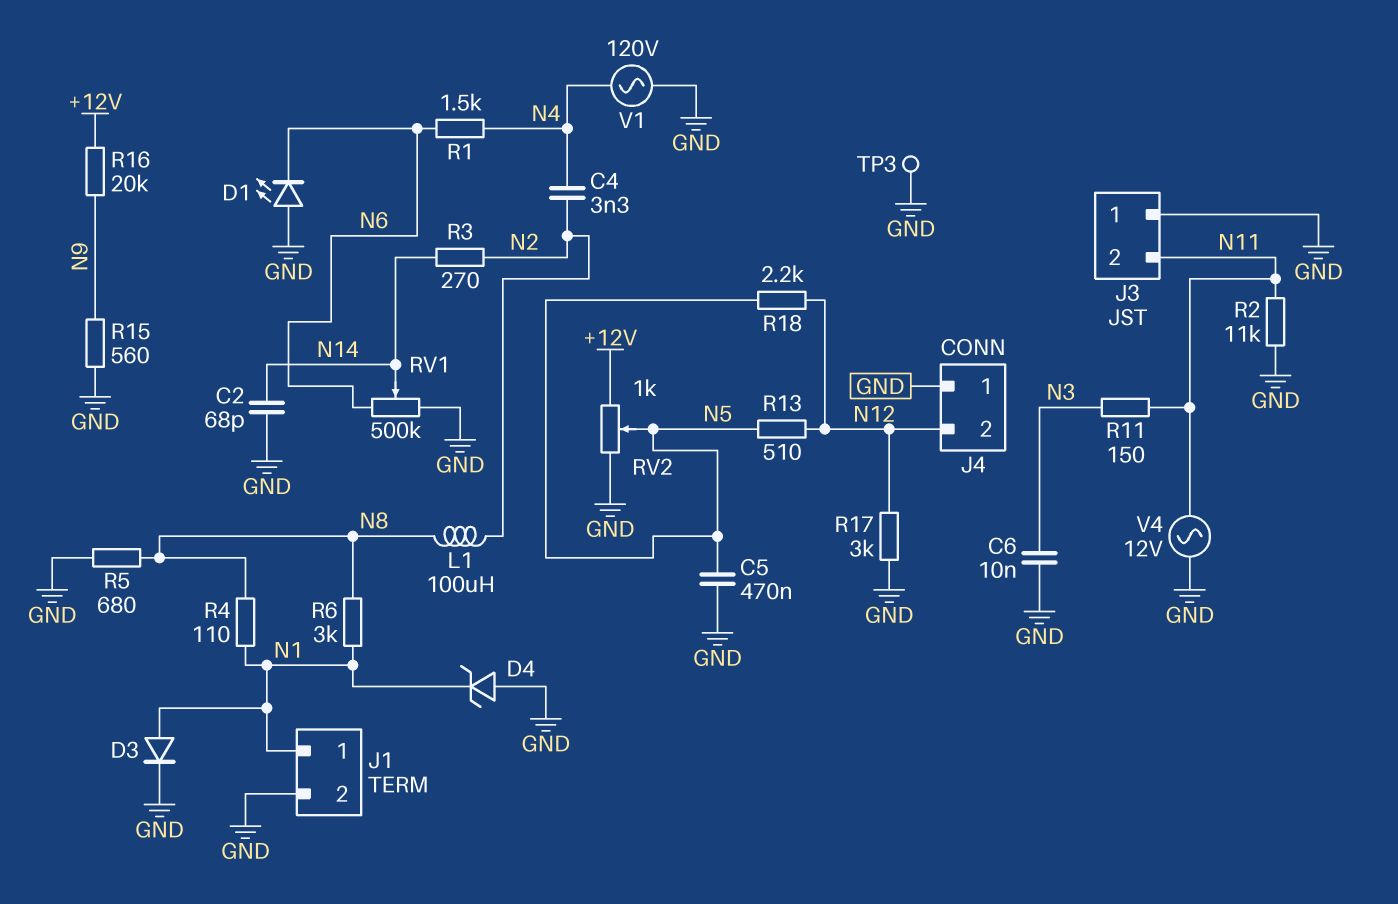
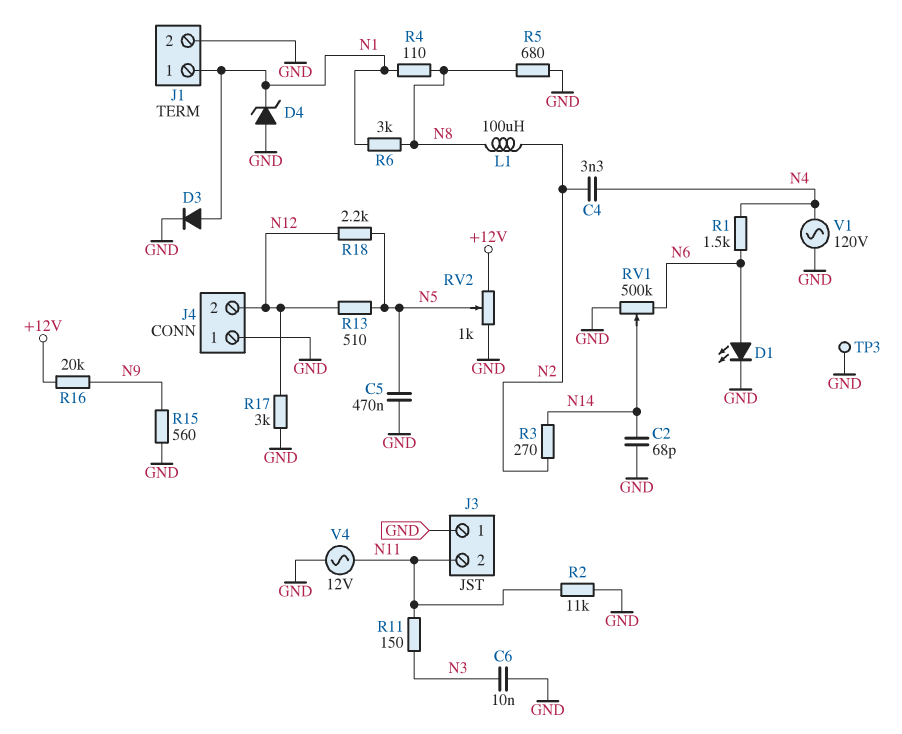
D1: LED (A GND, K N6) -> LED (A N6, K GND)

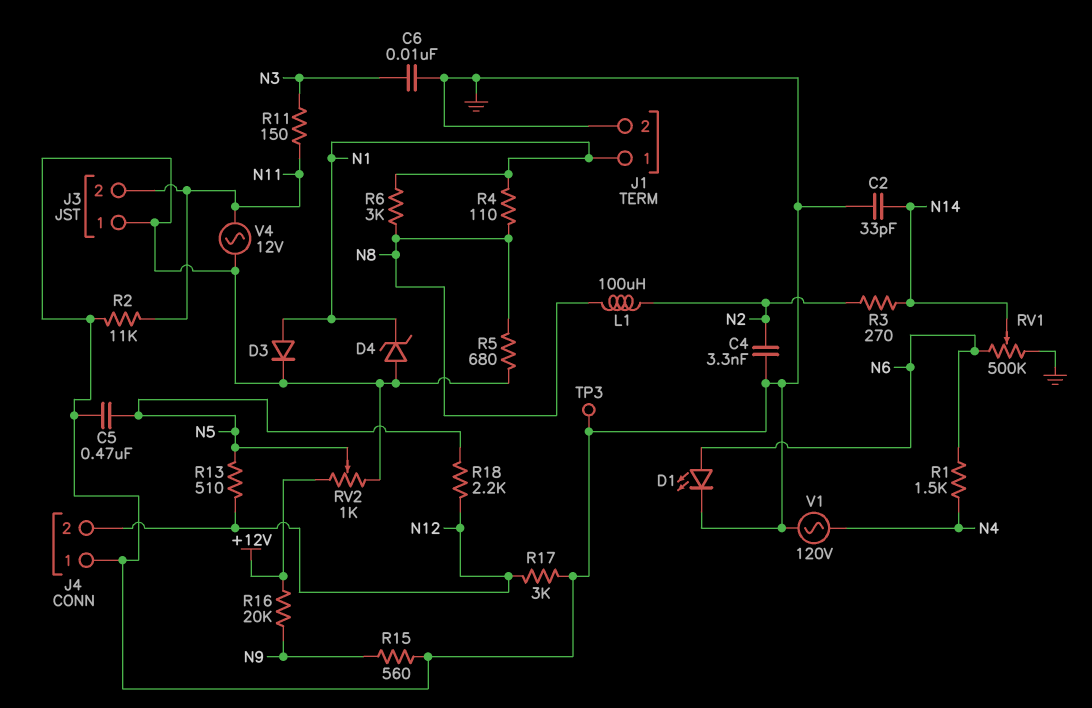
C2: 68pF (GND, N14) -> 33pF (GND, N14)
C4: 3.3nF (N2, N4) -> 3.3nF (GND, N2)

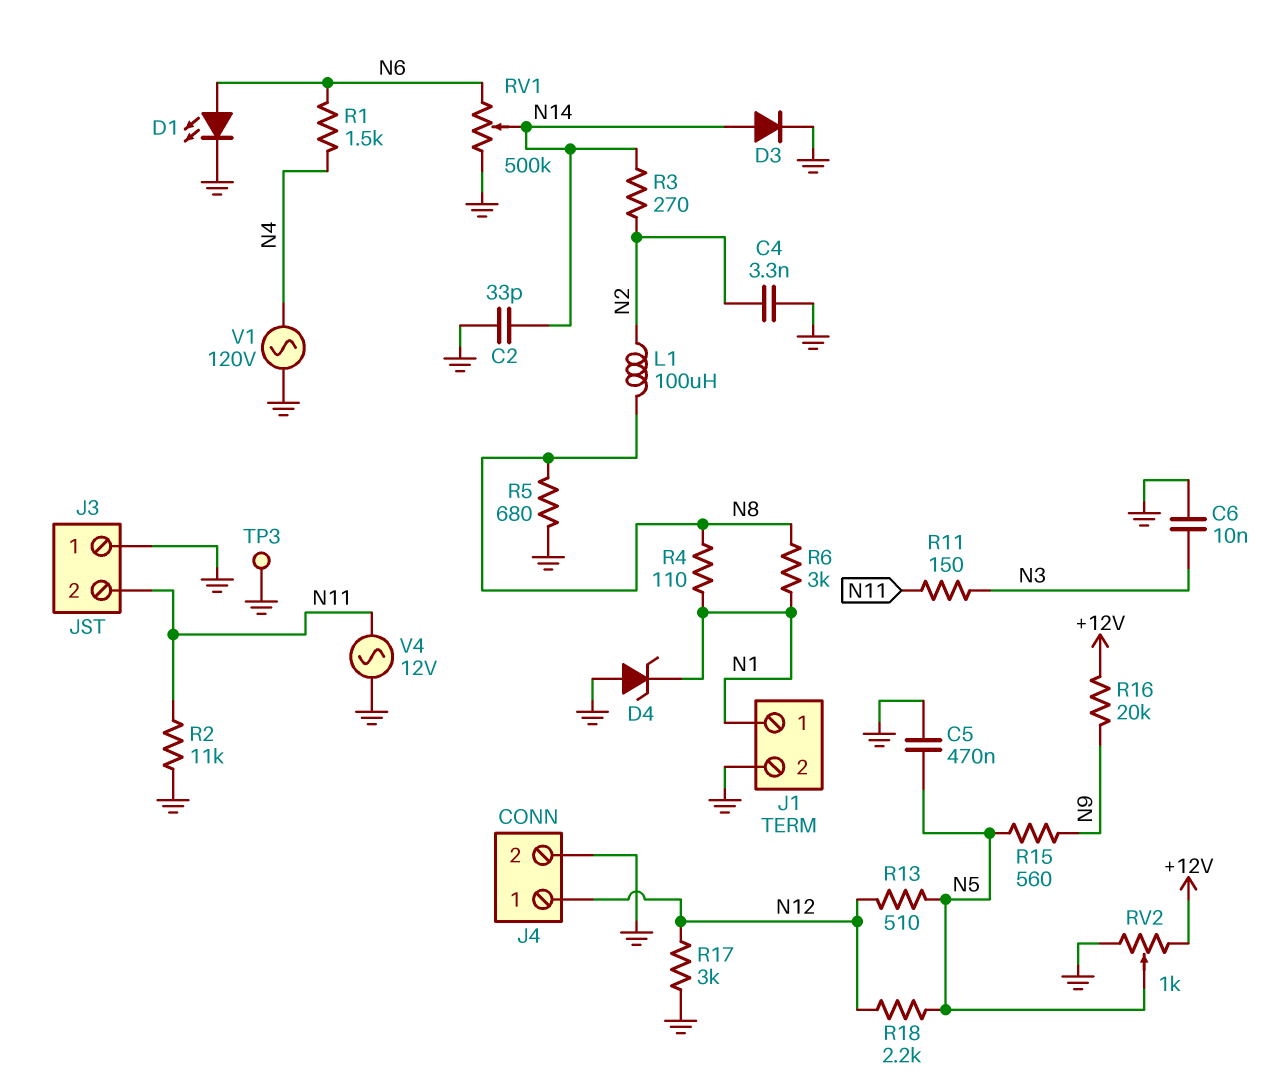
D3: diode (A N1, K GND) -> diode (A N14, K GND)
J4 pin 1: GND -> N12
J4 pin 2: N12 -> GND
R15: 560 (GND, N9) -> 560 (N5, N9)

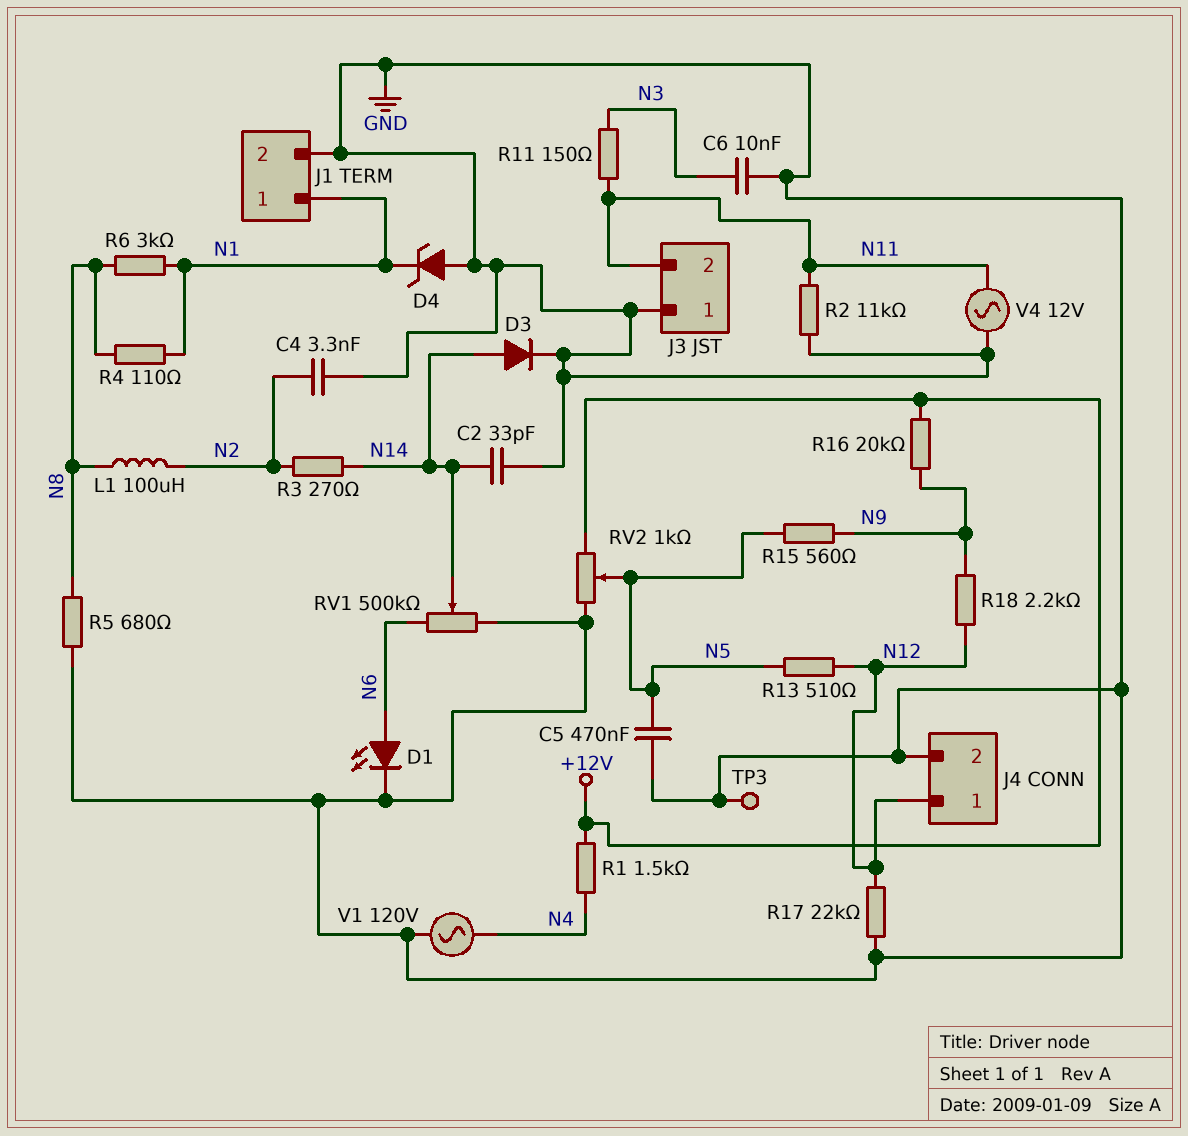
R1: 1.5k (N4, N6) -> 1.5k (+12V, N4)
R17: 3k (GND, N12) -> 22k (GND, N12)
R18: 2.2k (N5, N12) -> 2.2k (N9, N12)

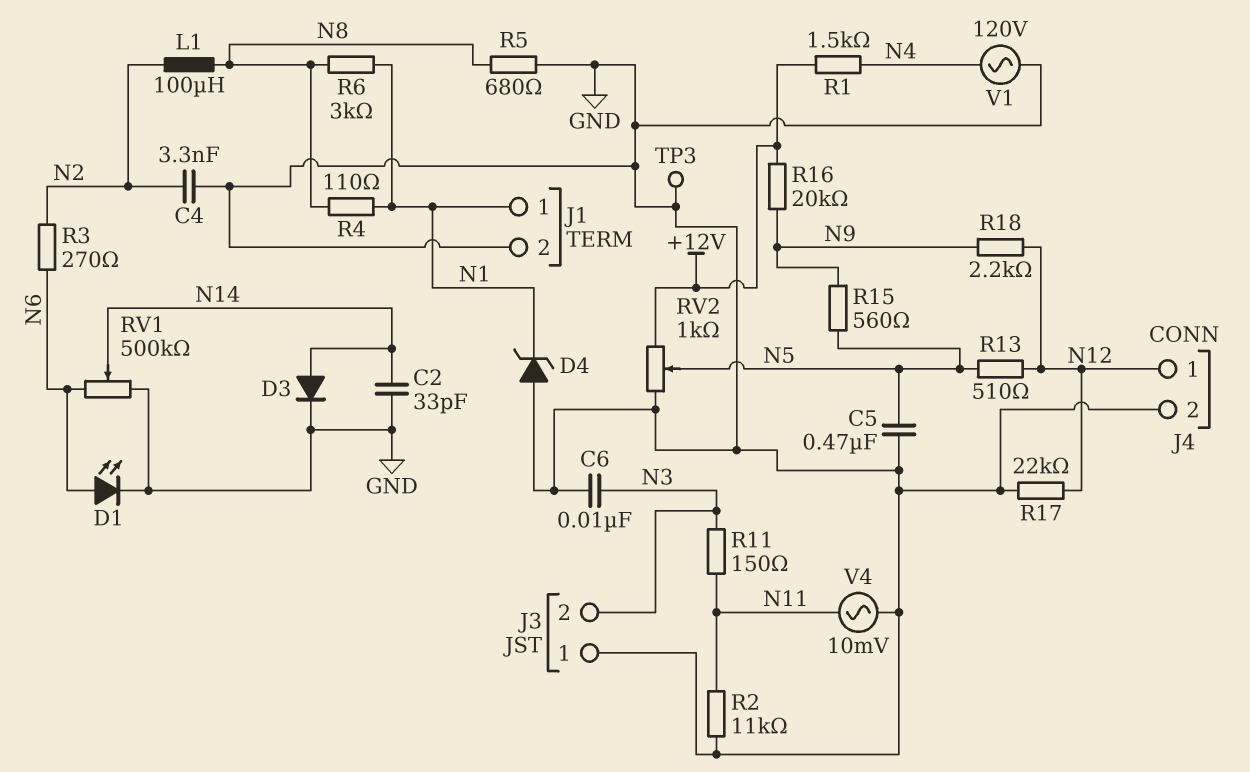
J3 pin 2: N11 -> N3
R3: 270 (N2, N14) -> 270 (N2, N6)
V4: AC 12V (GND, N11) -> AC 10mV (GND, N11)

